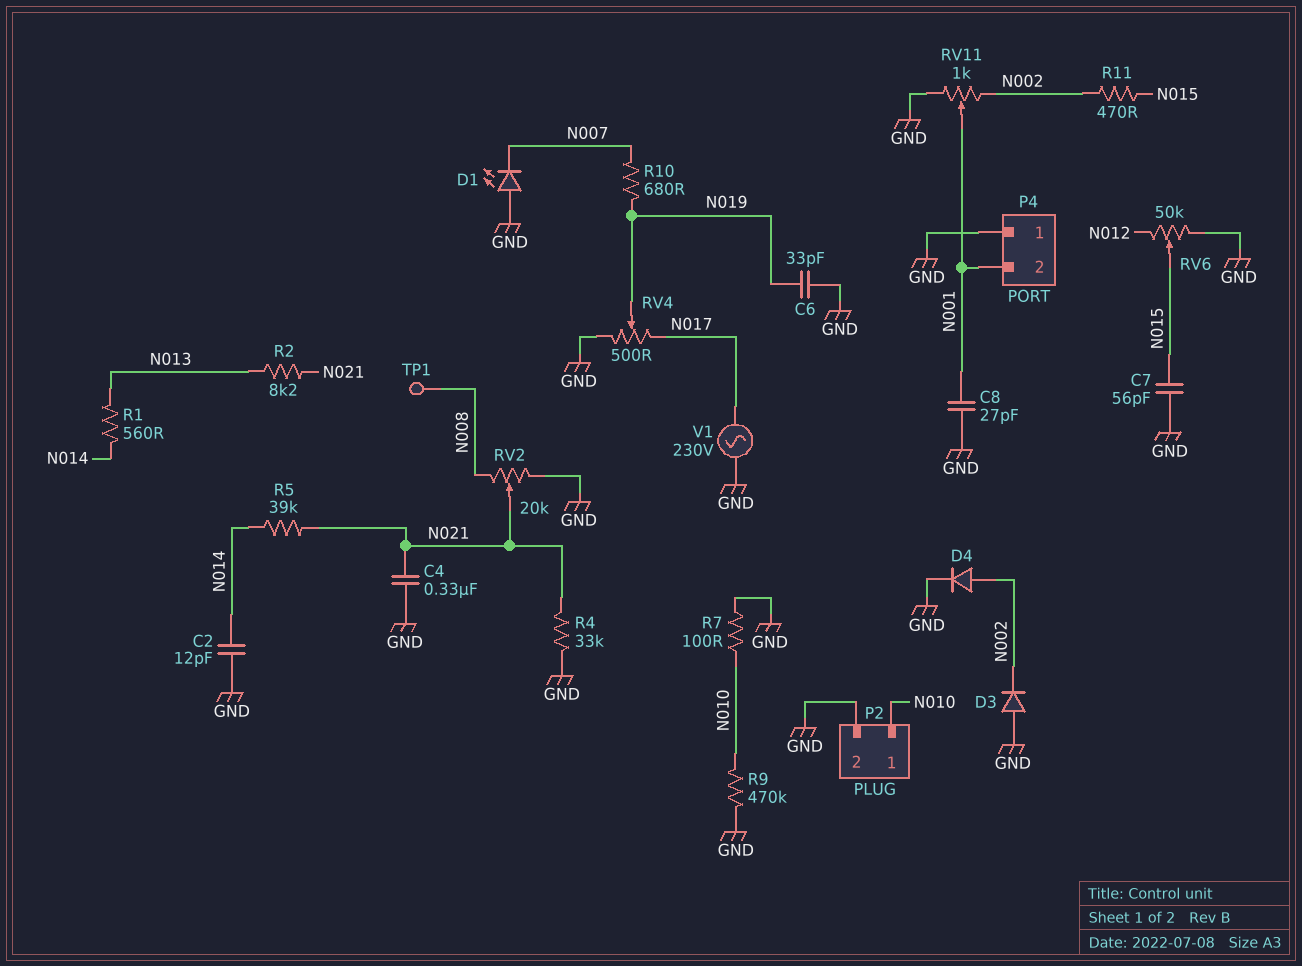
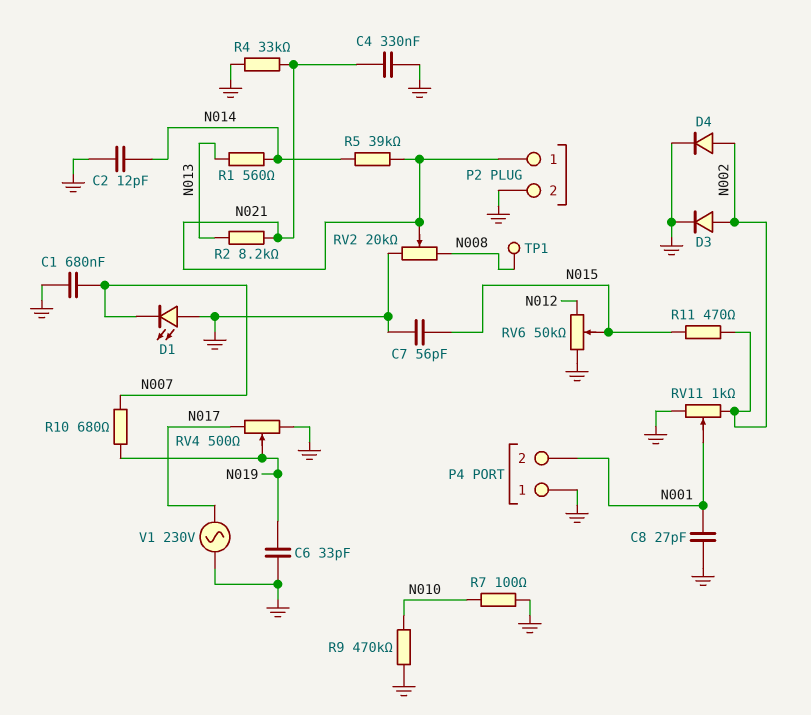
C1: none -> 680nF (GND, N007)
D3: diode (A GND, K N002) -> diode (A N002, K GND)
P2 pin 1: N010 -> N021

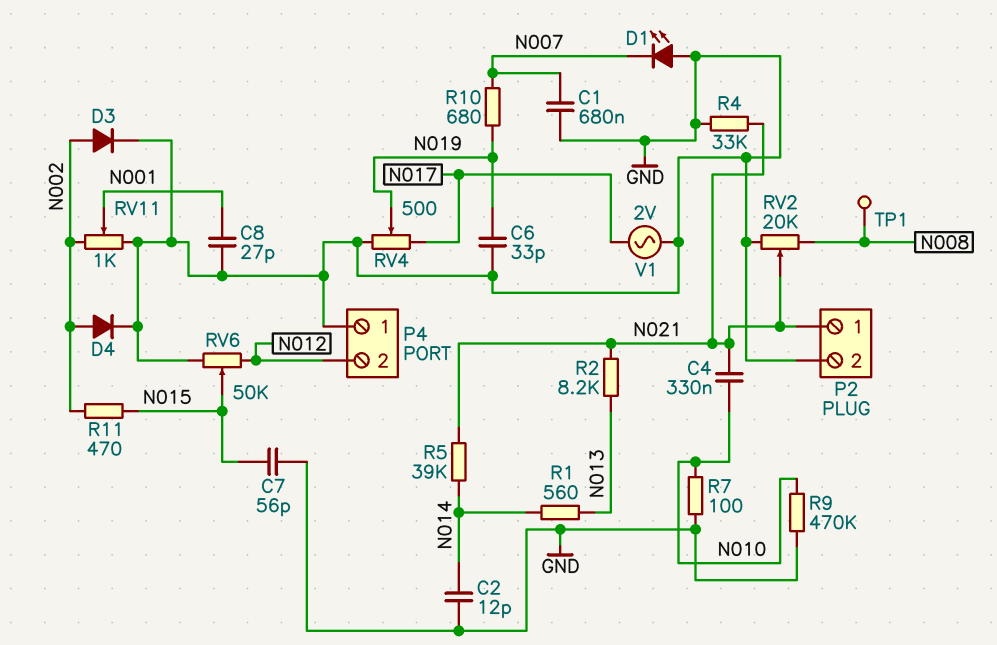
C4: 330nF (GND, N021) -> 330nF (N010, N021)
P4 pin 2: N001 -> N012
V1: AC 230V (GND, N017) -> AC 2V (GND, N017)

